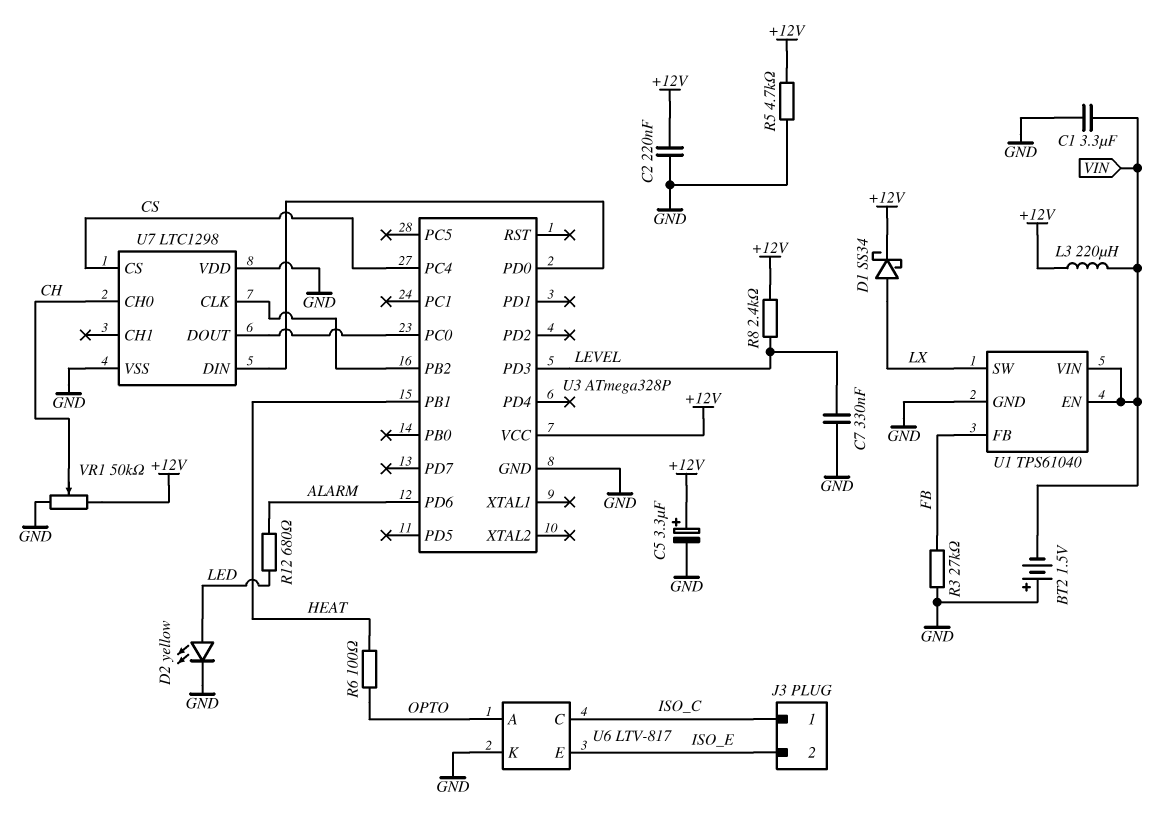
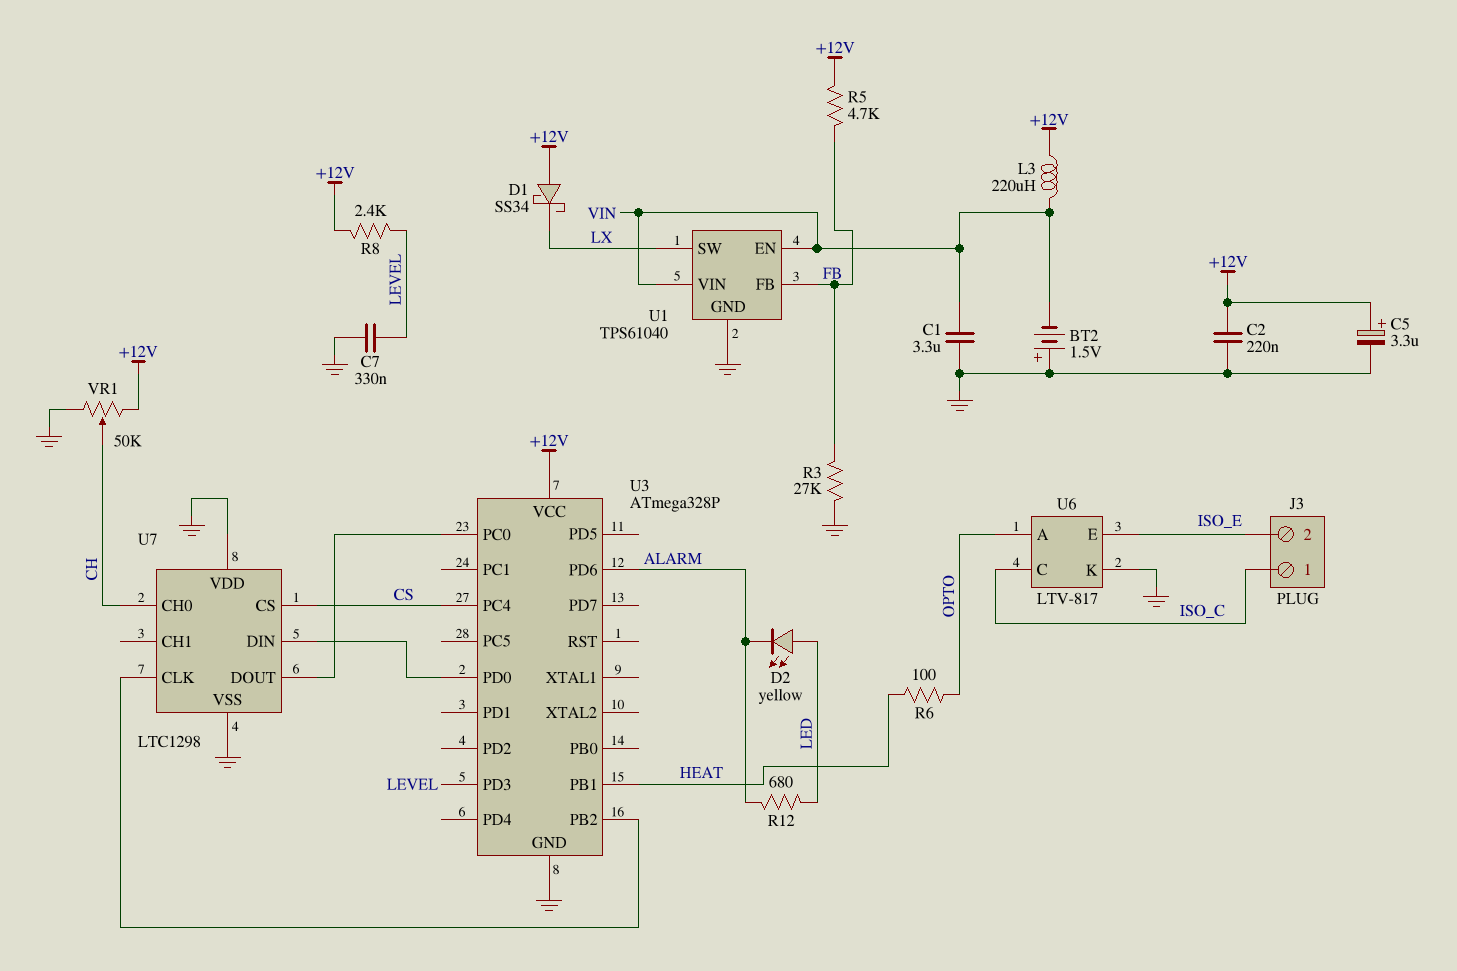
D1: schottky SS34 (A LX, K +12V) -> schottky SS34 (A +12V, K LX)
D2: LED yellow (A LED, K GND) -> LED yellow (A LED, K ALARM)
R5: 4.7k (+12V, GND) -> 4.7k (+12V, FB)

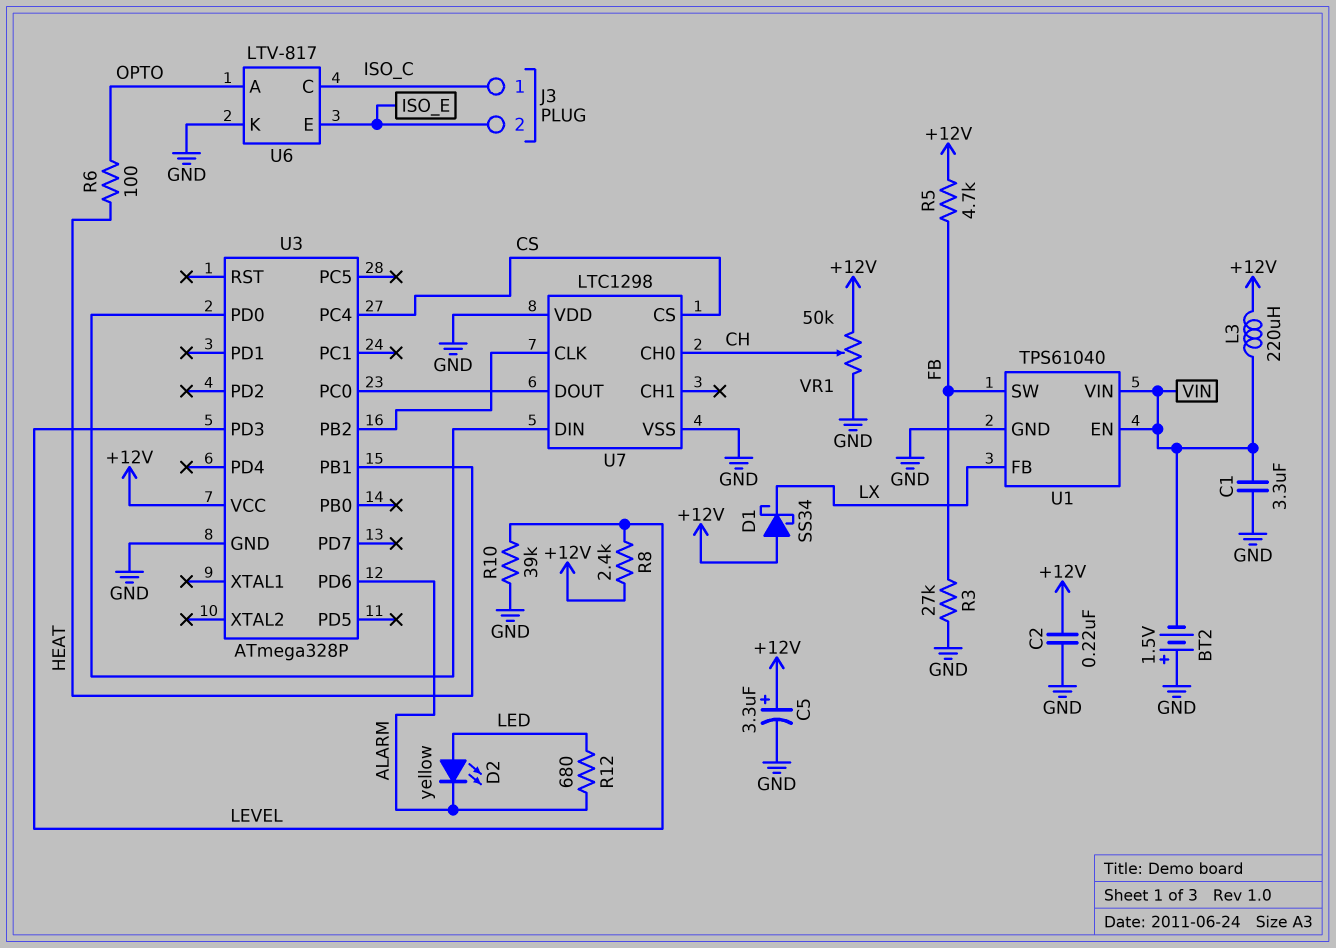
C7: 330nF (GND, LEVEL) -> none
R10: none -> 39k (GND, LEVEL)
U1 pin FB: FB -> LX
U1 pin SW: LX -> FB

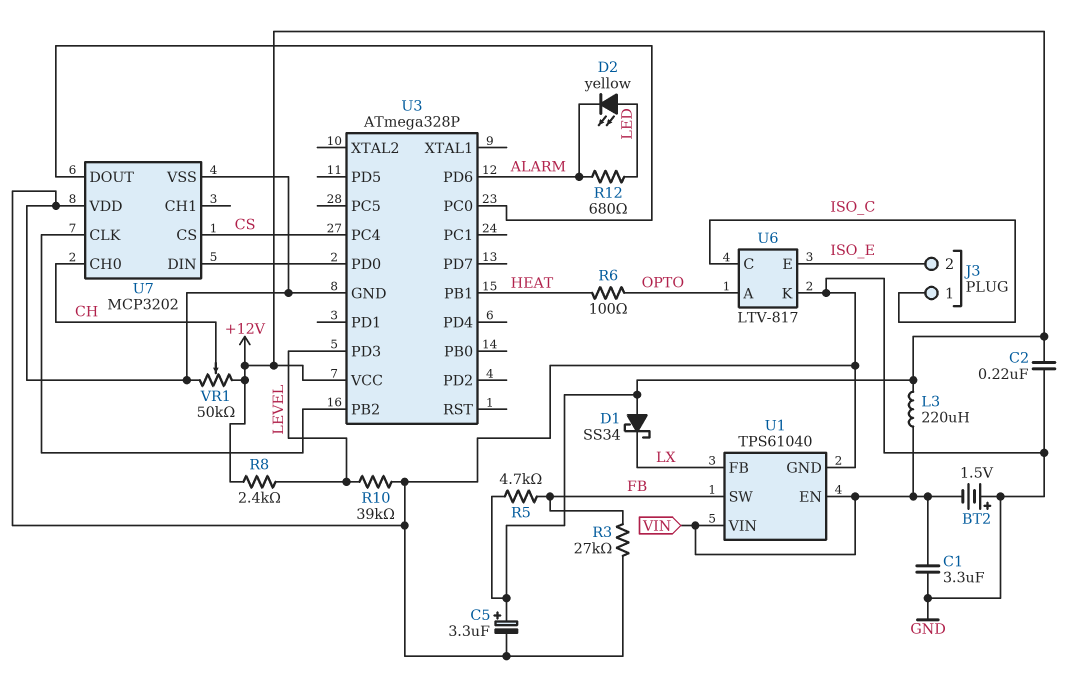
U7: LTC1298 -> MCP3202

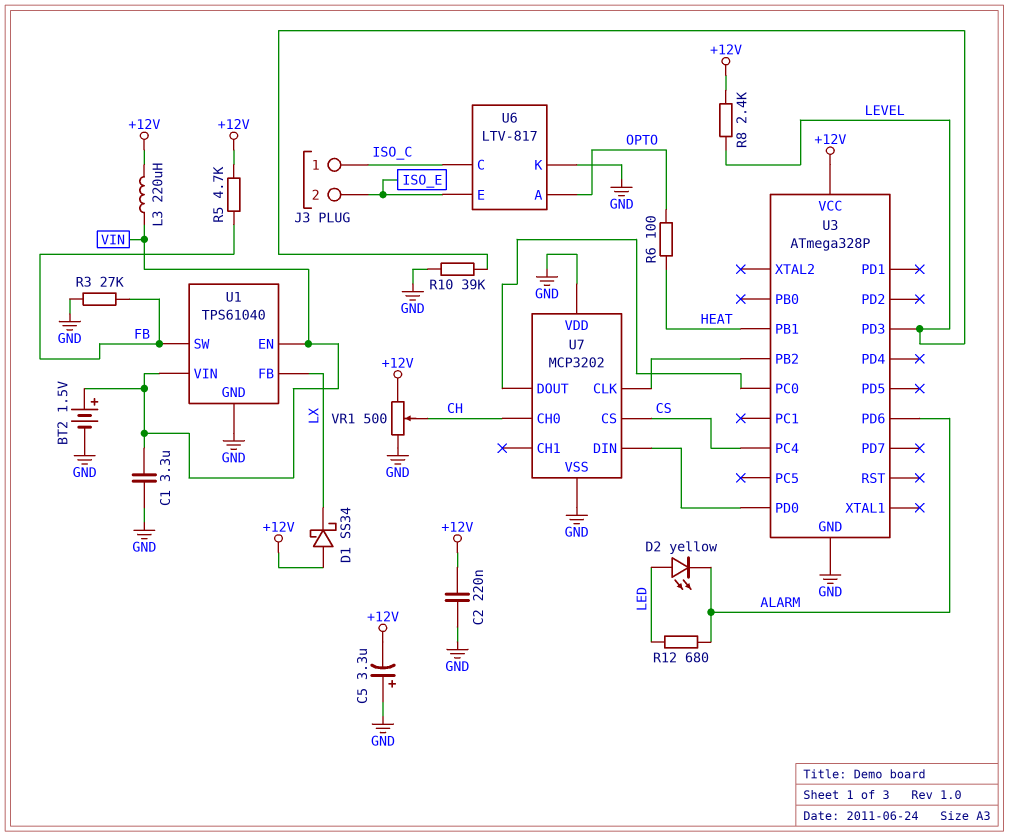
BT2: 1.5V (plus GND, minus VIN) -> 1.5V (plus VIN, minus GND)
C5: 3.3uF (plus +12V, minus GND) -> 3.3uF (plus GND, minus +12V)
VR1: 50k (+12V, GND, wiper CH) -> 500 (+12V, GND, wiper CH)

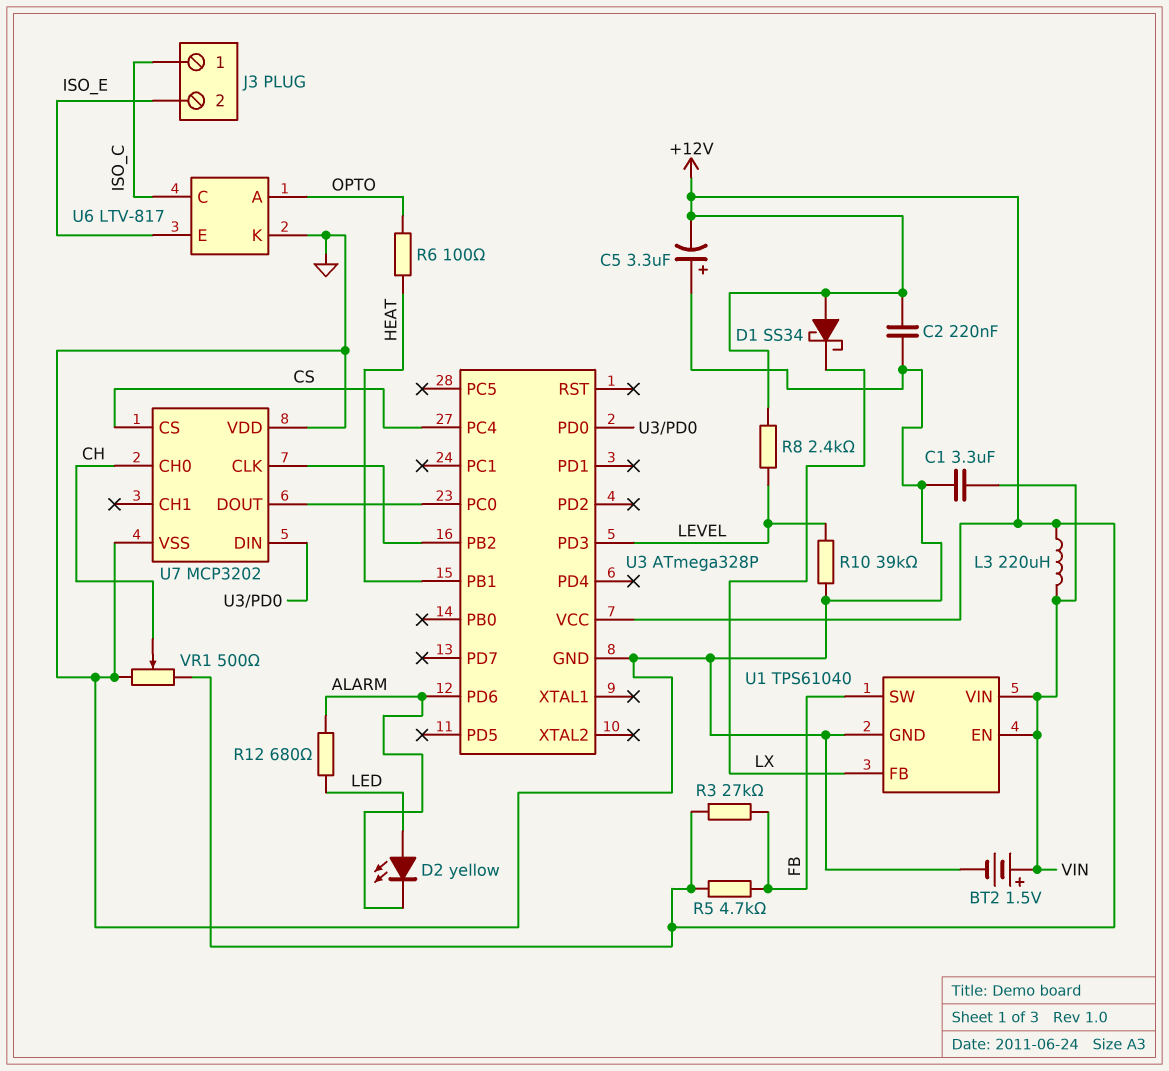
R3: 27k (FB, GND) -> 27k (+12V, FB)

